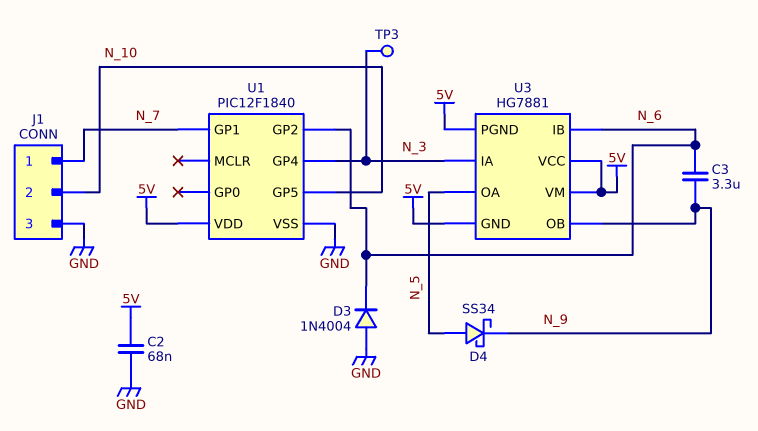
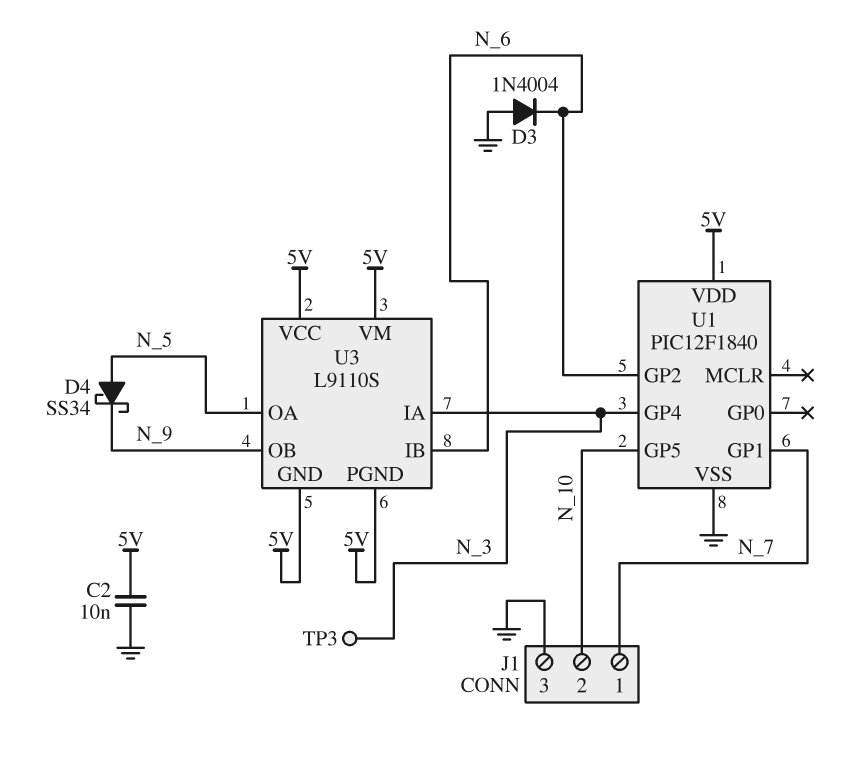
C2: 68nF (5V, GND) -> 10nF (5V, GND)
C3: 3.3uF (N_6, N_9) -> none
U3: HG7881 -> L9110S

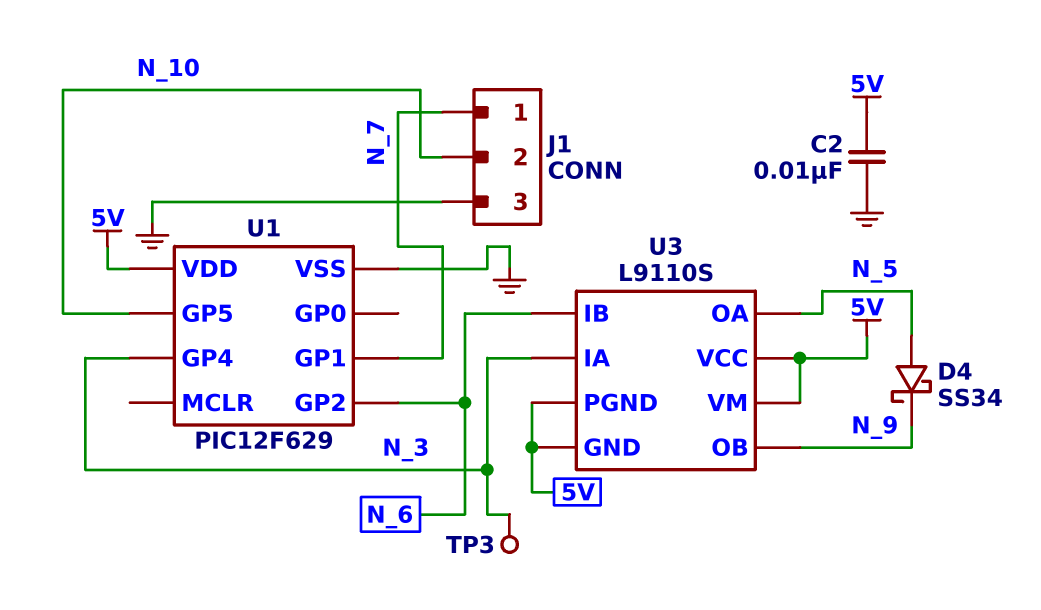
D3: diode 1N4004 (A GND, K N_6) -> none
U1: PIC12F1840 -> PIC12F629

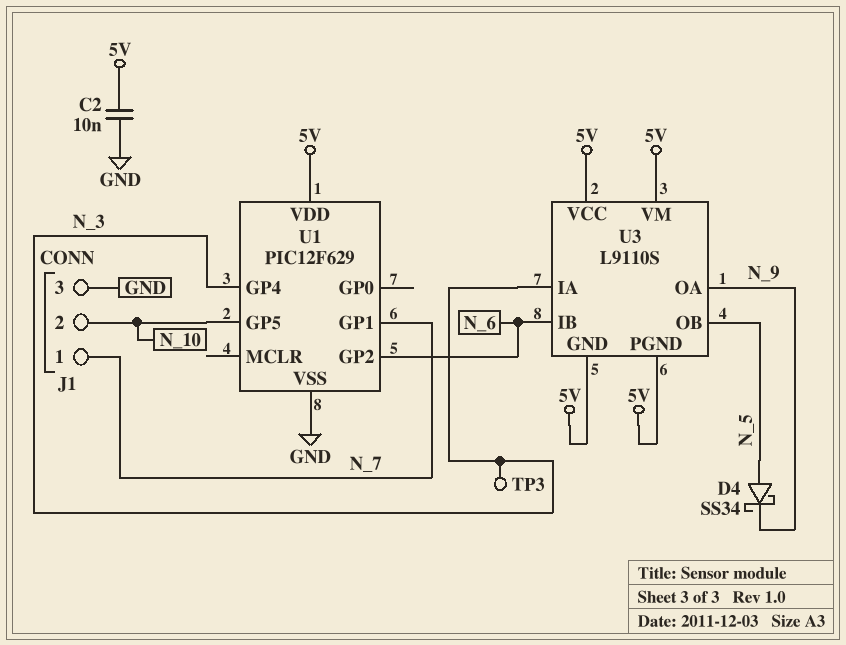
U3 pin OA: N_5 -> N_9
U3 pin OB: N_9 -> N_5

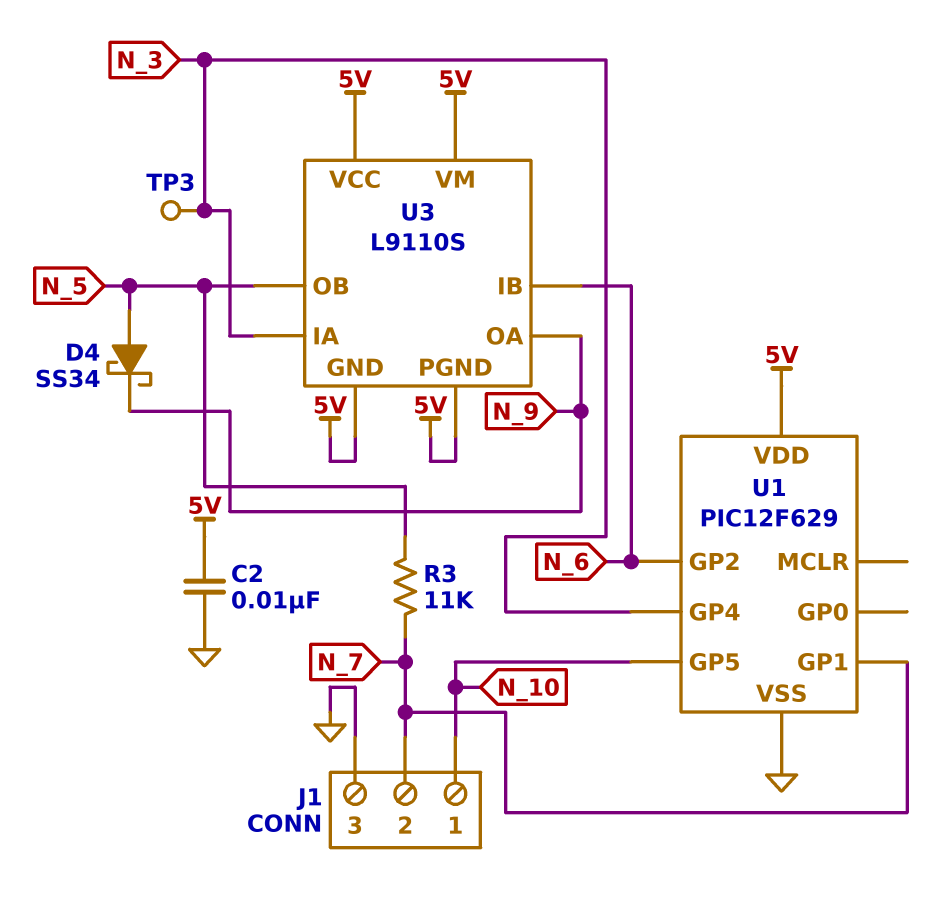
J1 pin 1: N_7 -> N_10
J1 pin 2: N_10 -> N_7
R3: none -> 11k (N_5, N_7)

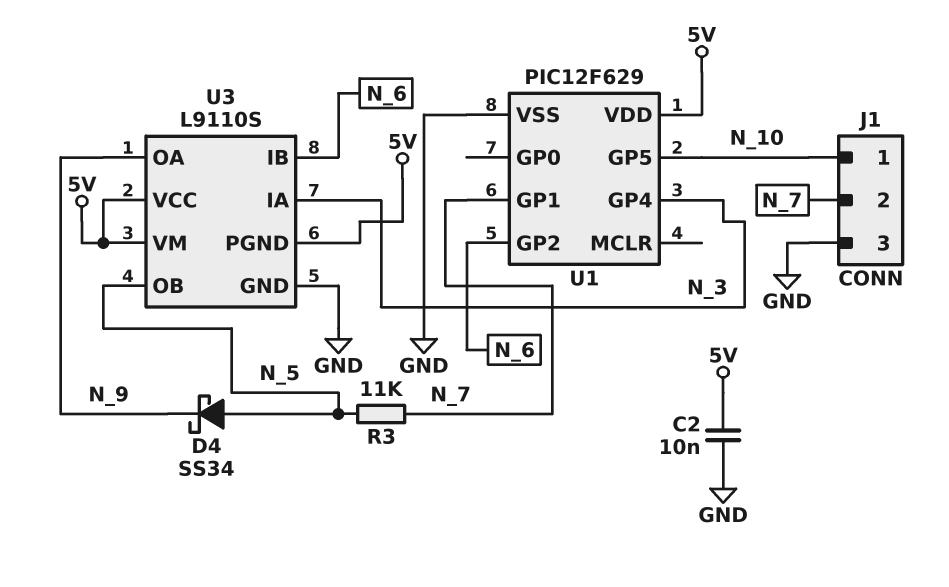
TP3: test point (N_3) -> none
U3 pin GND: 5V -> GND

